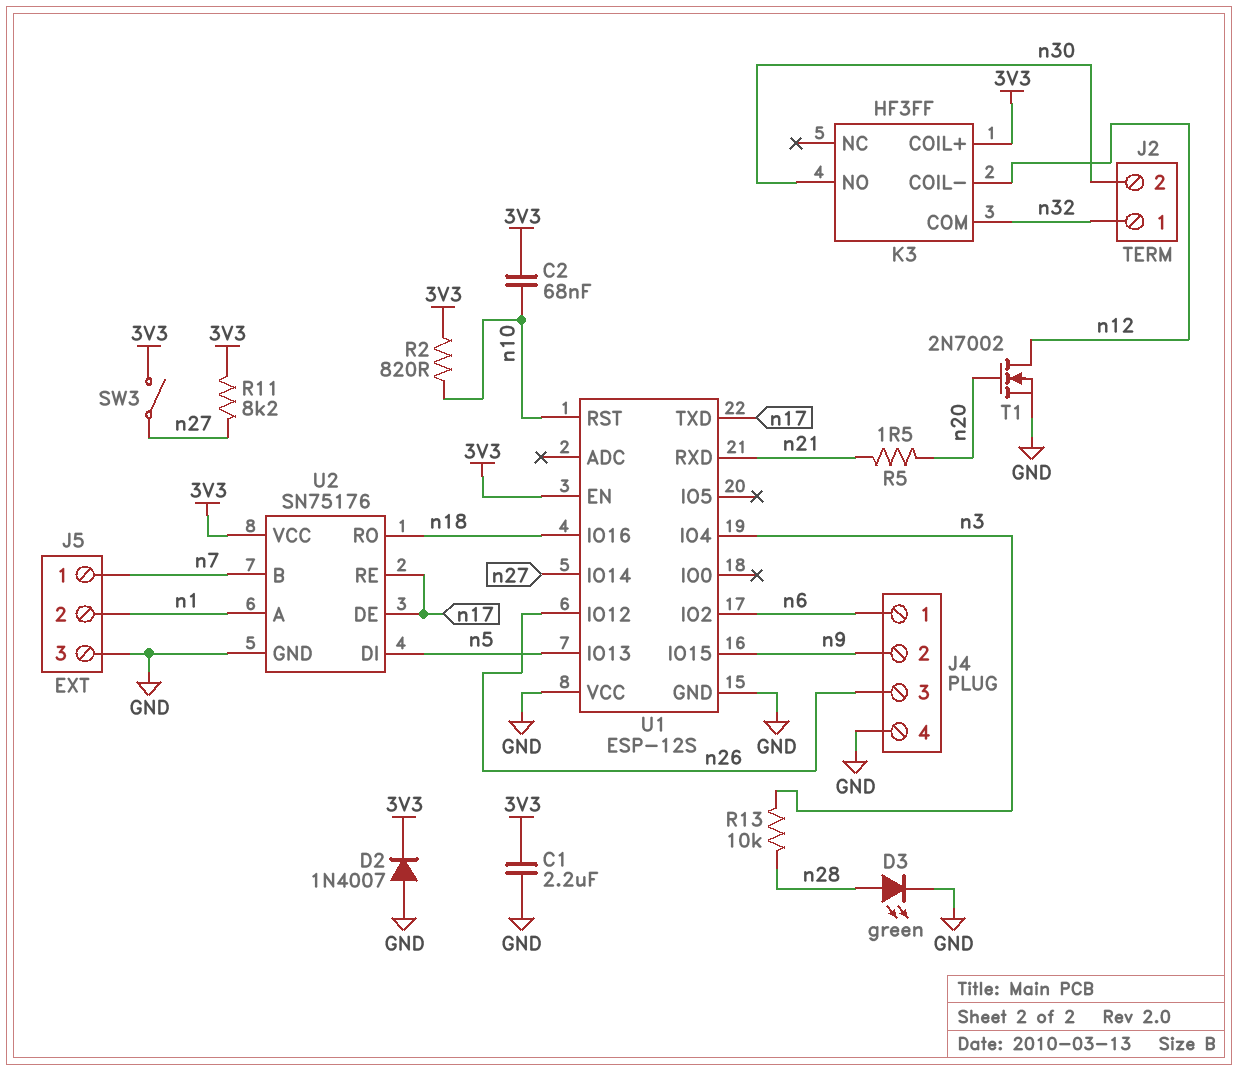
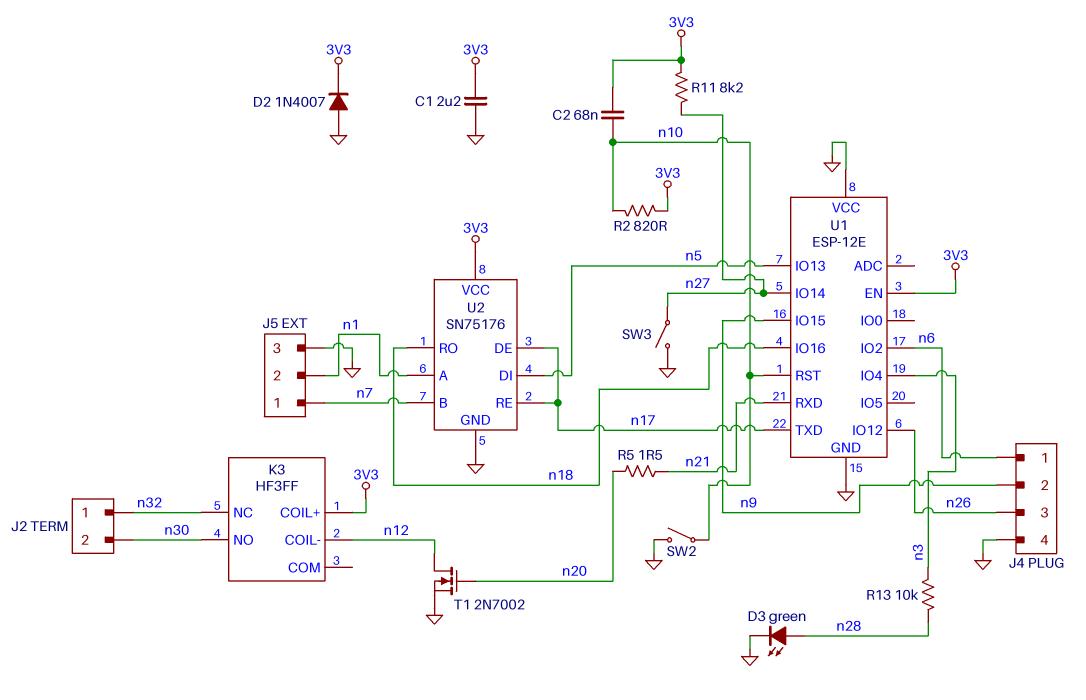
K3 pin COM: n32 -> none
K3 pin NC: none -> n32
SW2: none -> switch (GND, n10)
SW3: switch (3V3, n27) -> switch (GND, n27)
U1: ESP-12S -> ESP-12E

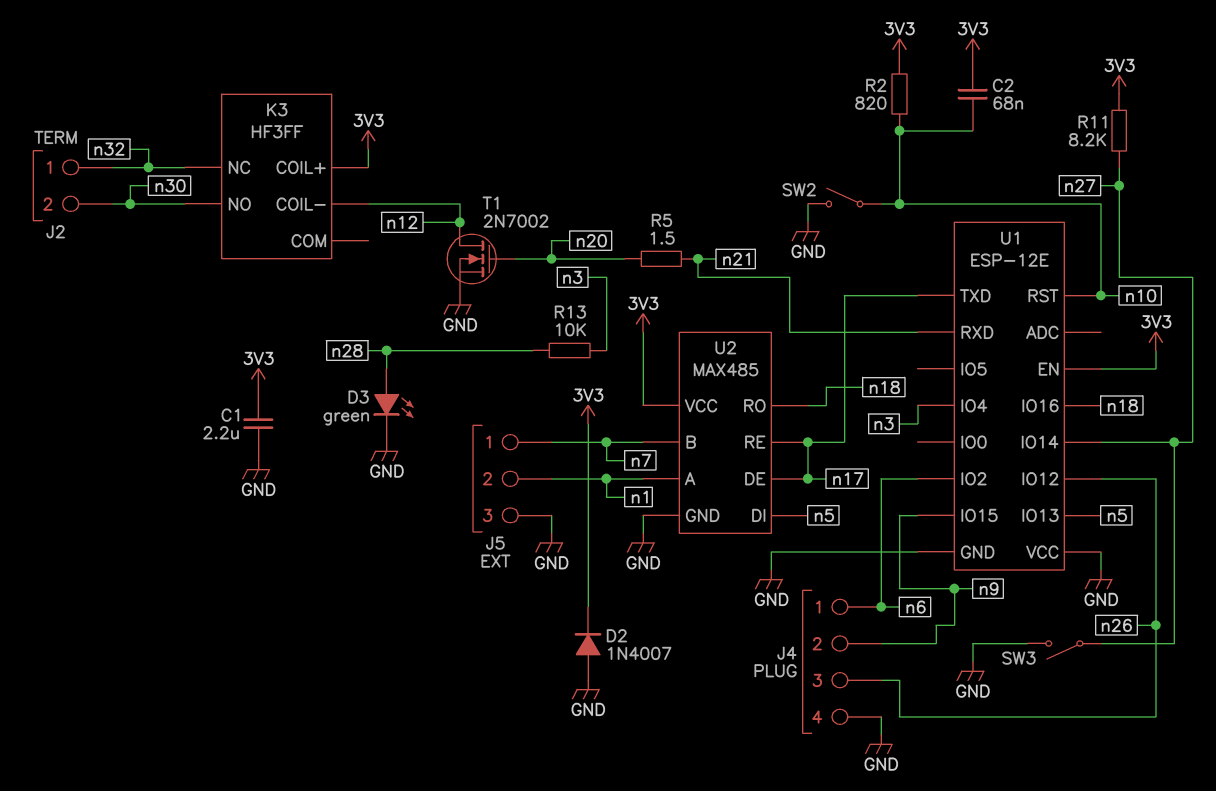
U2: SN75176 -> MAX485

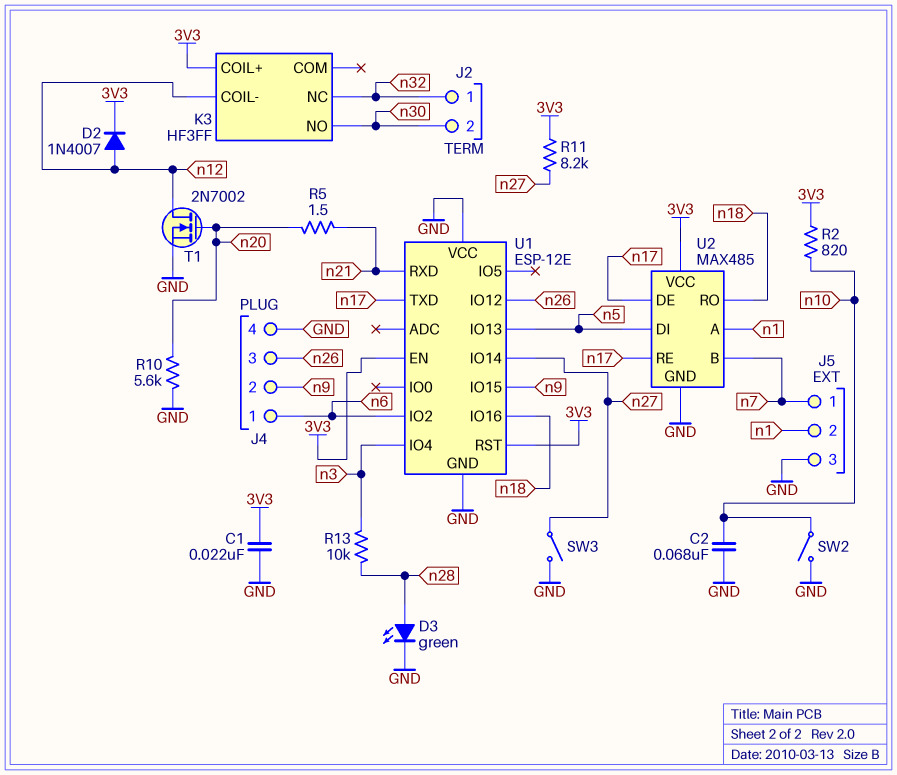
C1: 2.2uF (3V3, GND) -> 22nF (3V3, GND)
C2: 68nF (3V3, n10) -> 68nF (GND, n10)
D2: diode 1N4007 (A GND, K 3V3) -> diode 1N4007 (A n12, K 3V3)
R10: none -> 5.6k (GND, n20)
U1 pin RST: n10 -> 3V3

